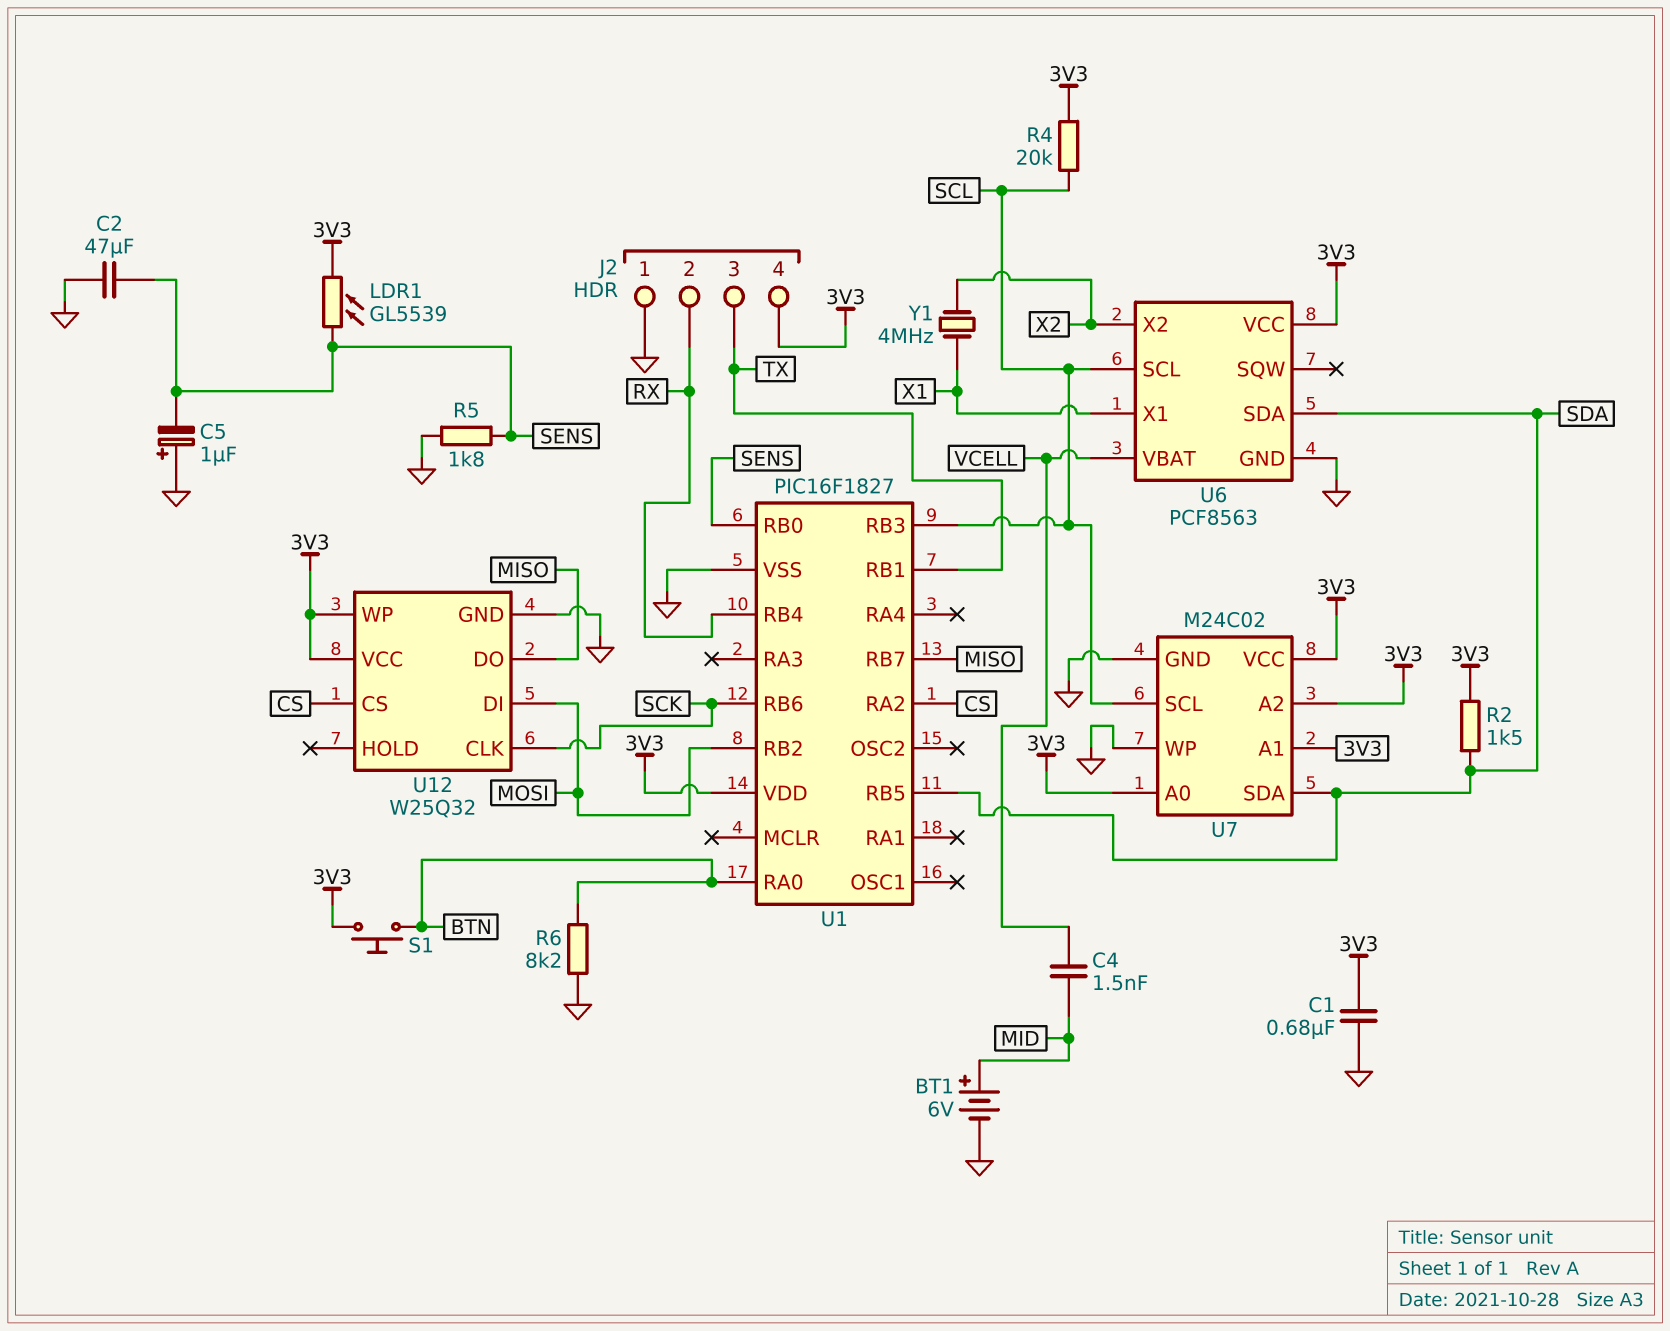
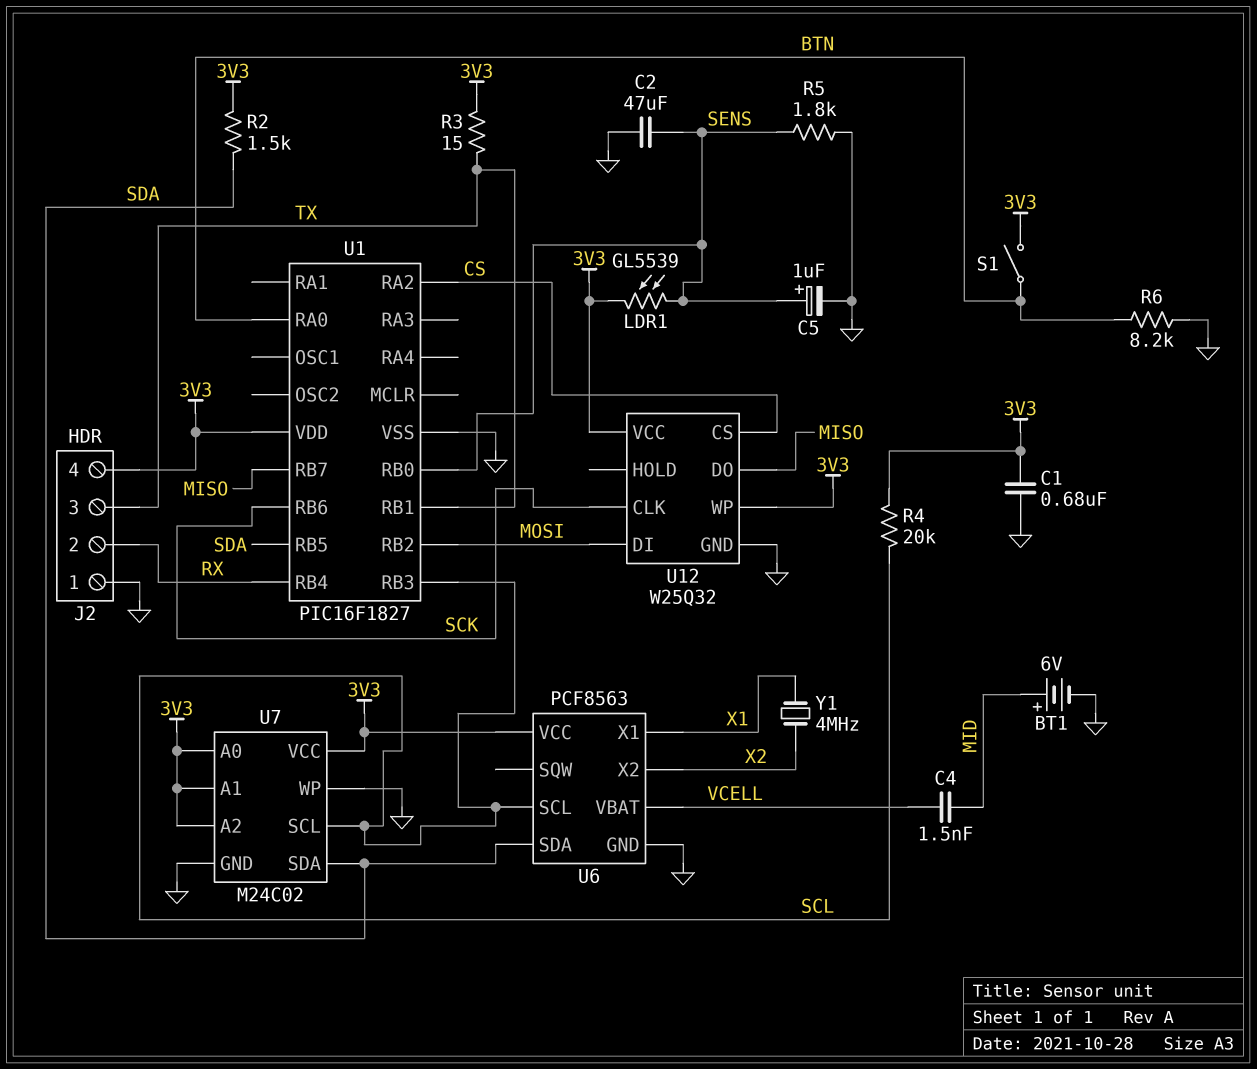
C5: 1uF (plus GND, minus SENS) -> 1uF (plus SENS, minus GND)
R3: none -> 15 (3V3, TX)
S1: button (3V3, BTN) -> switch (3V3, BTN)

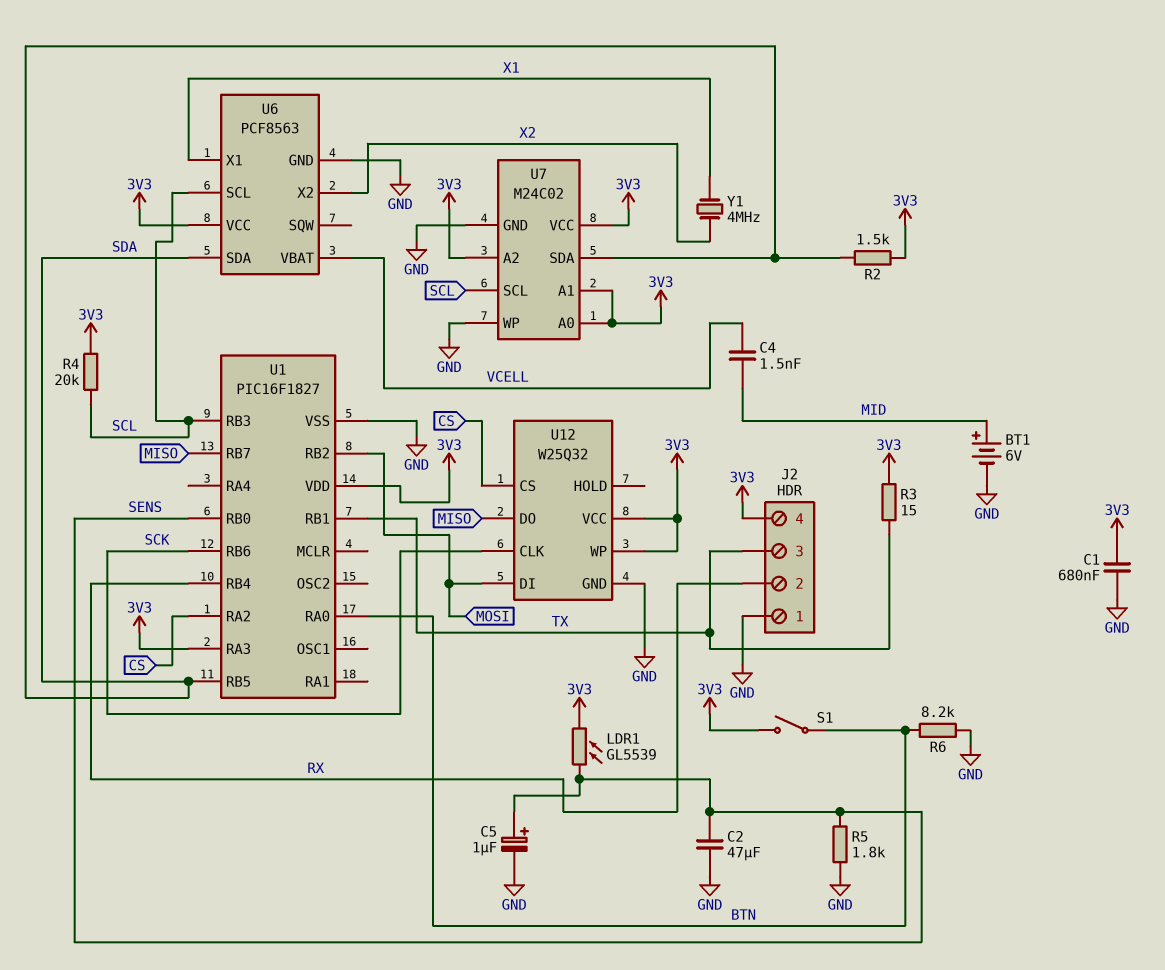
U1 pin RA3: none -> 3V3

